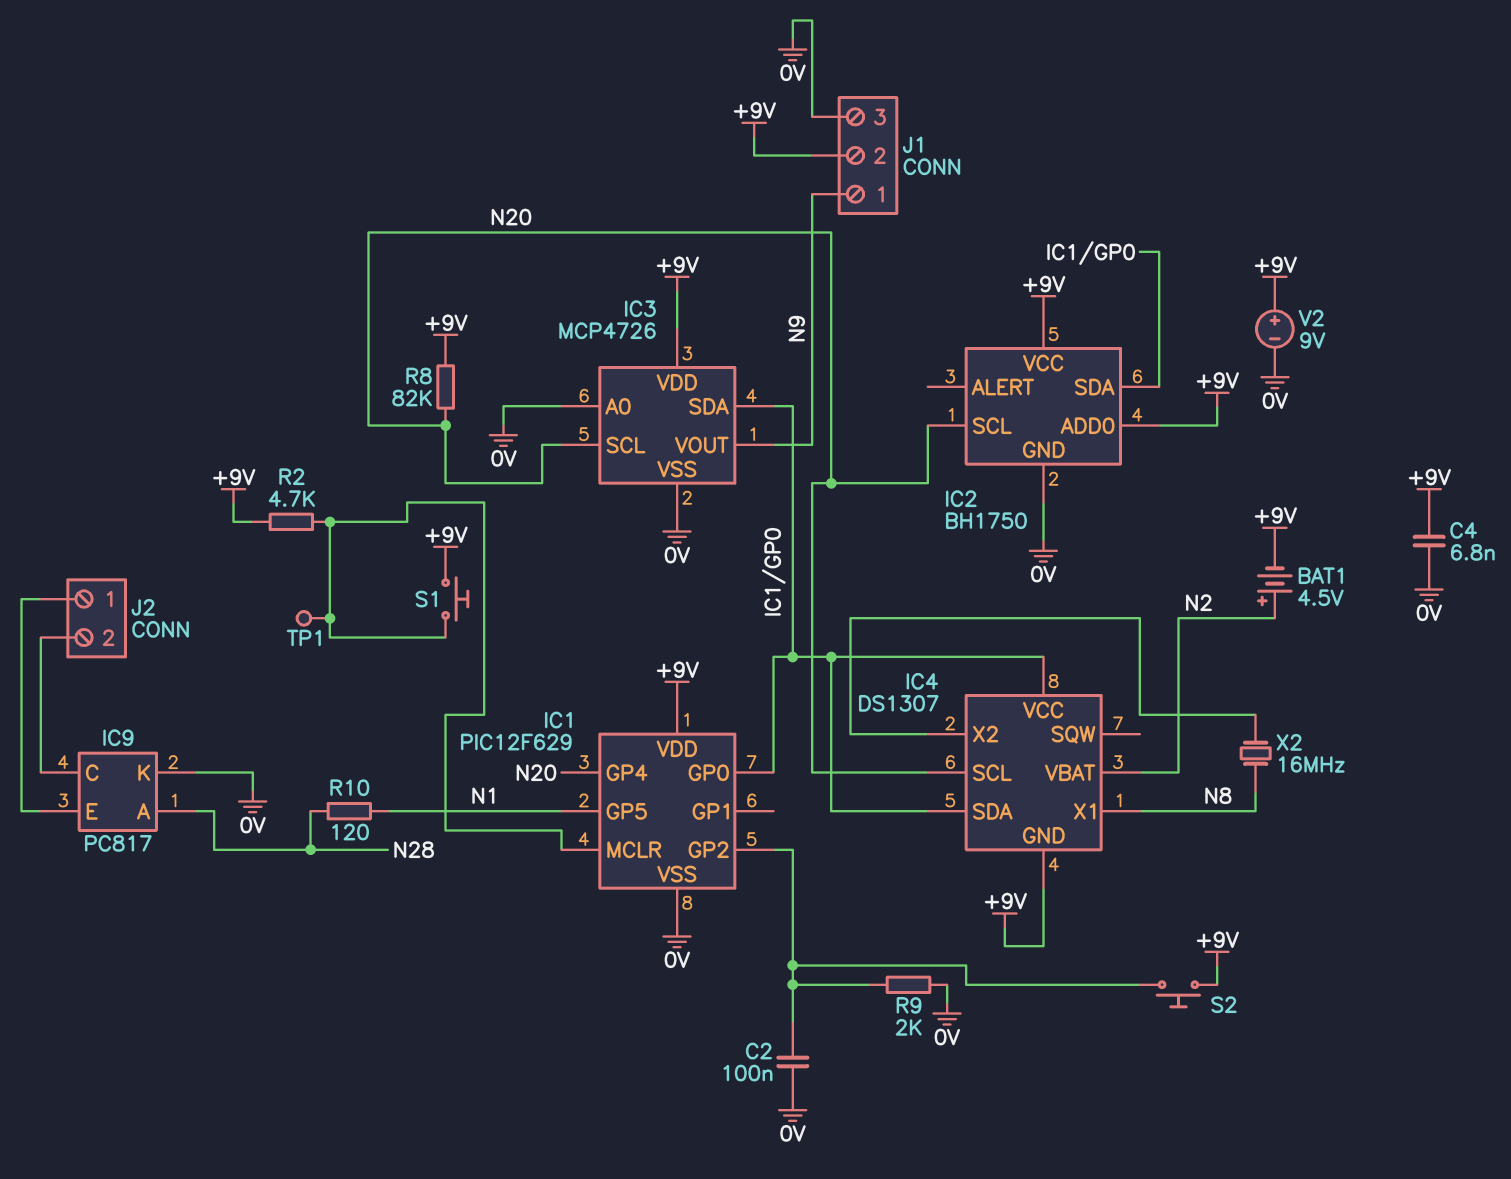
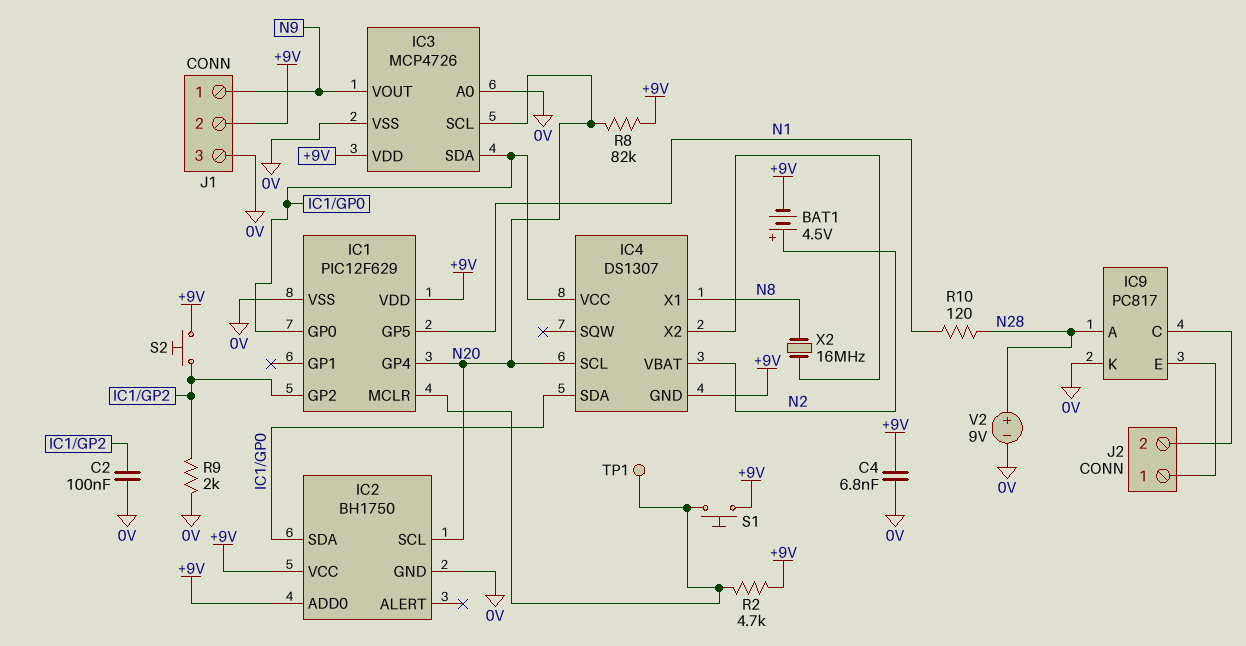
V2: 9V (plus +9V, minus 0V) -> 9V (plus N28, minus 0V)

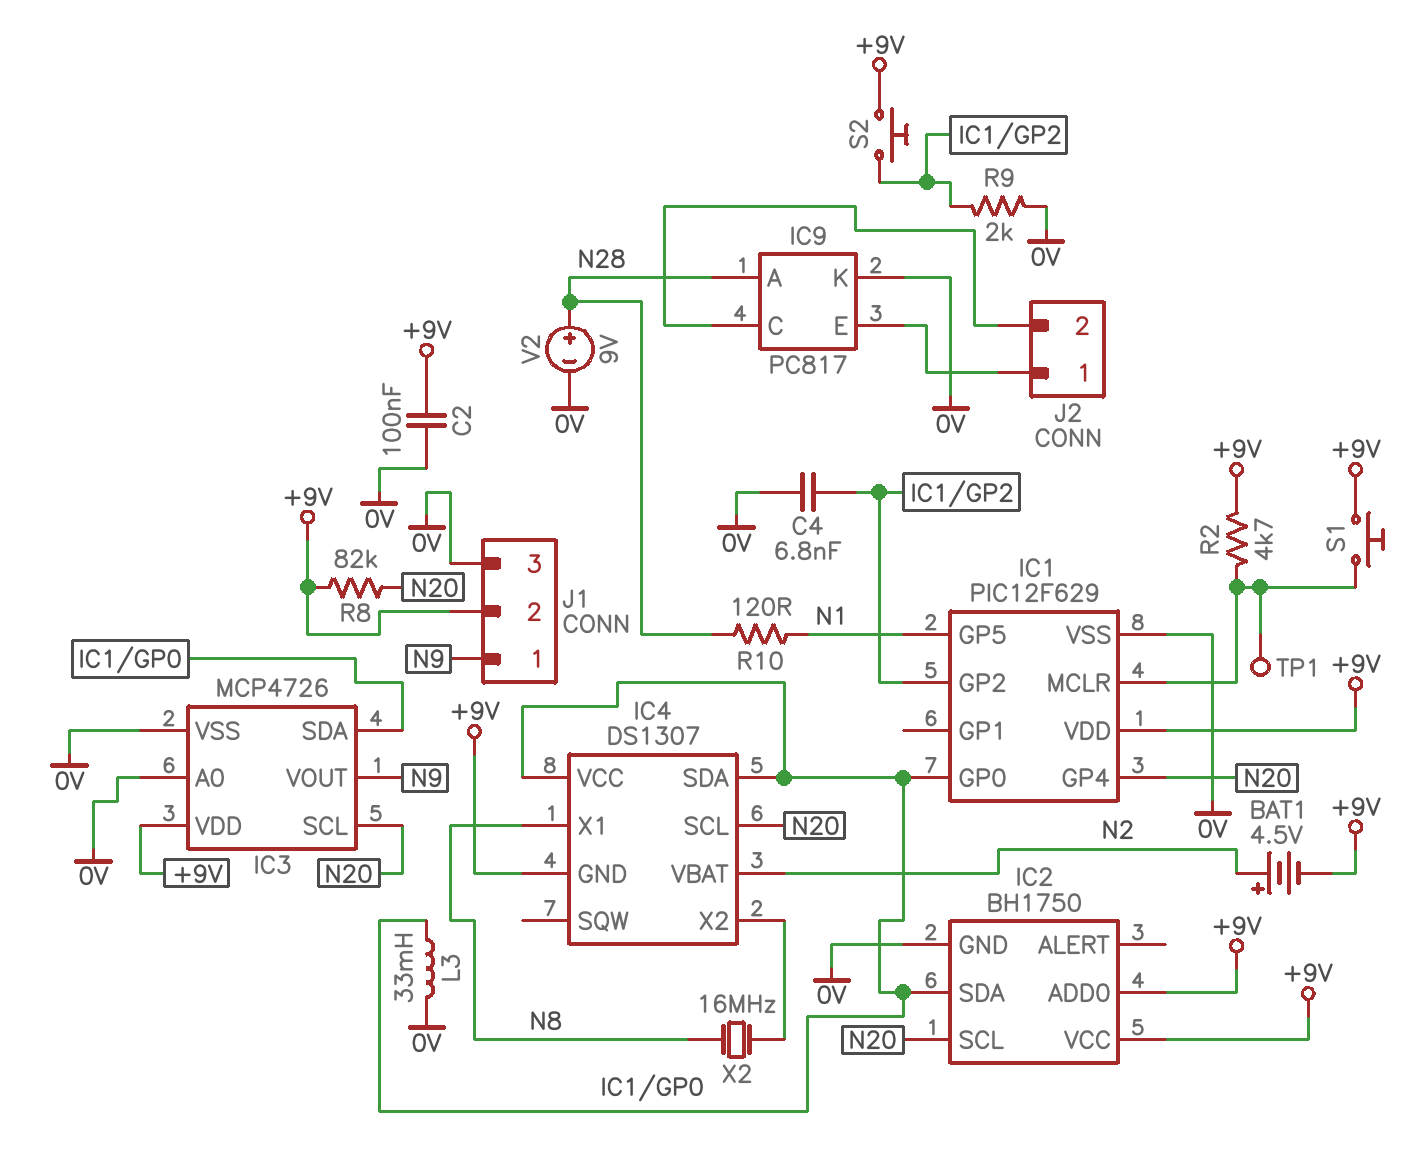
C2: 100nF (0V, IC1/GP2) -> 100nF (+9V, 0V)
C4: 6.8nF (+9V, 0V) -> 6.8nF (0V, IC1/GP2)
L3: none -> 33mH (0V, IC1/GP0)

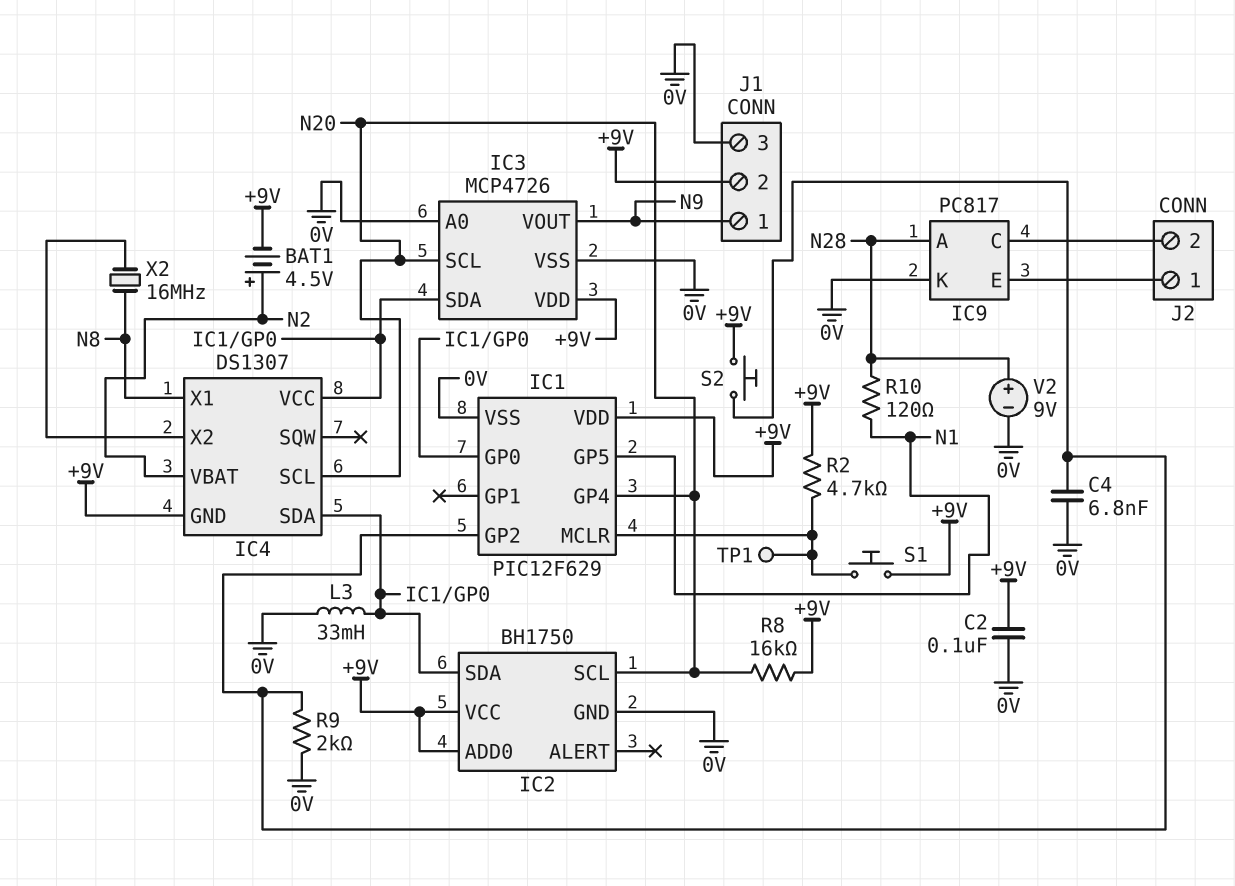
R8: 82k (+9V, N20) -> 16k (+9V, N20)

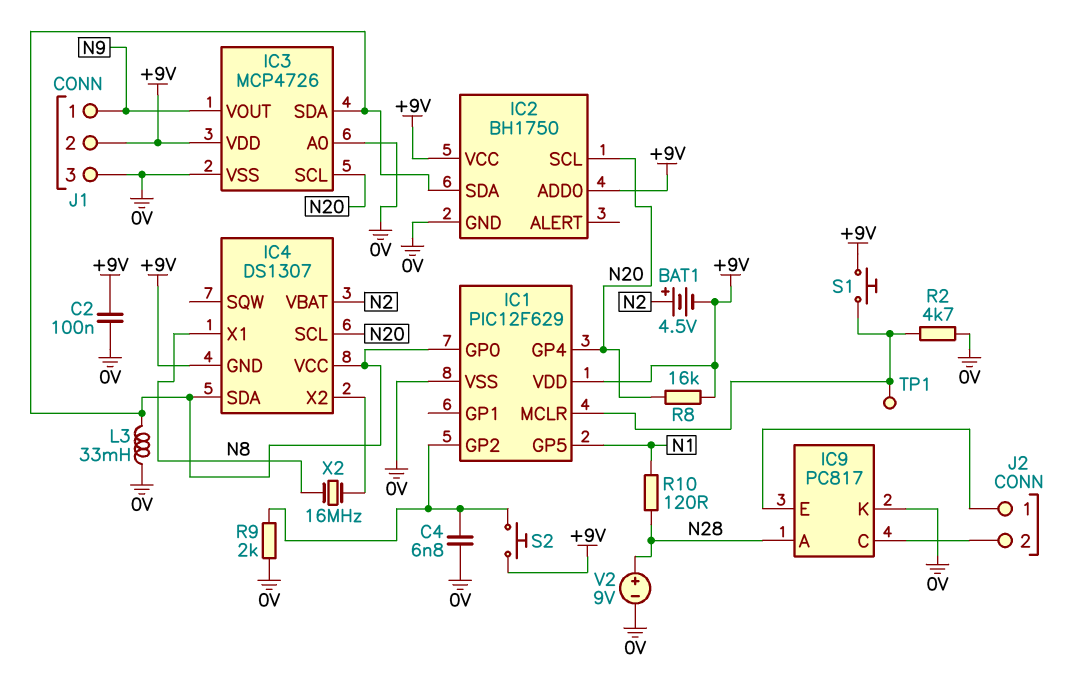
R2: 4.7k (+9V, IC1/MCLR) -> 4.7k (0V, IC1/MCLR)

